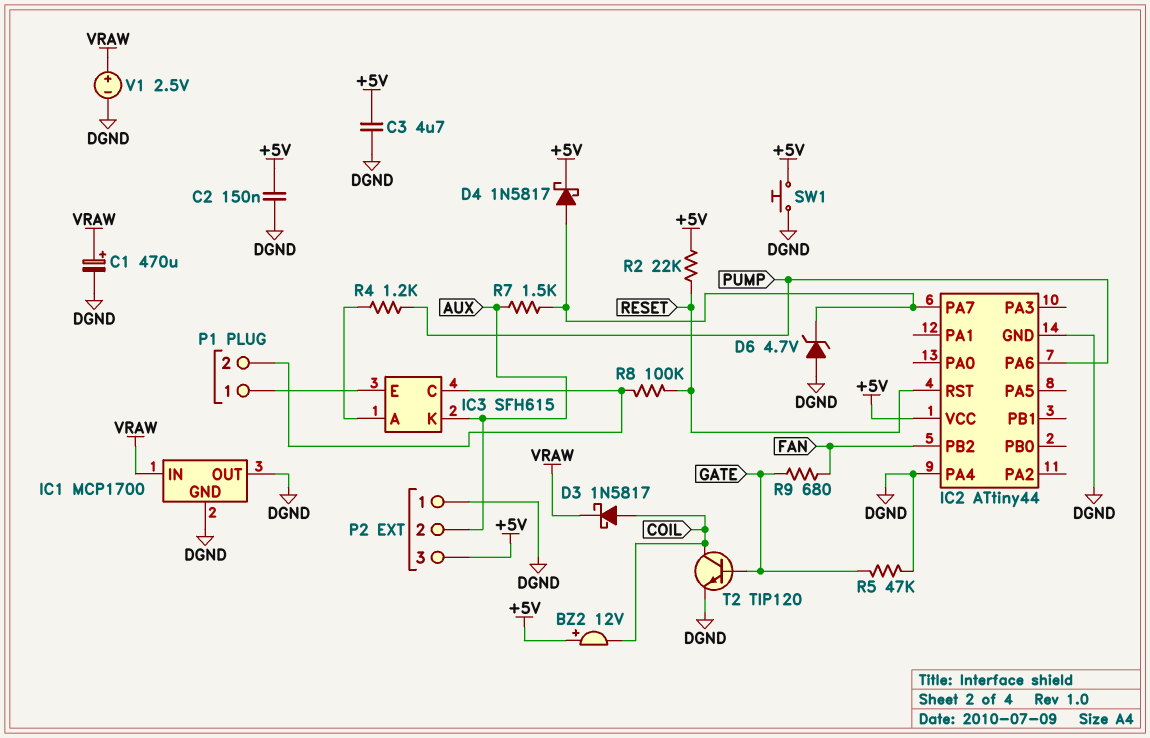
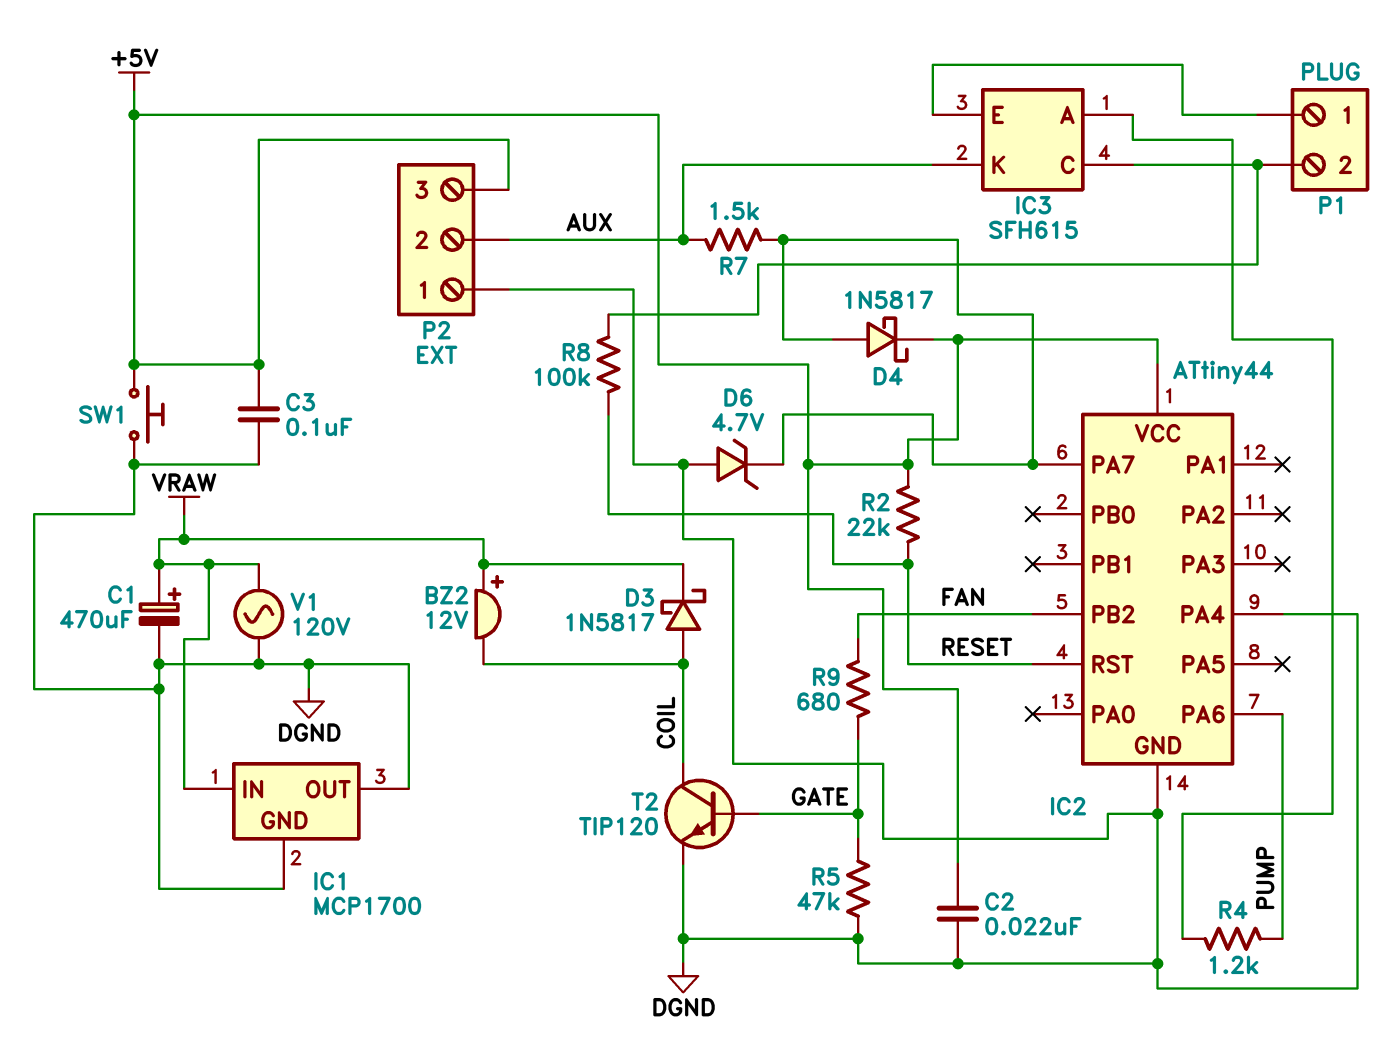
BZ2: buzzer 12V (plus +5V, minus COIL) -> buzzer 12V (plus VRAW, minus COIL)
C2: 150nF (+5V, DGND) -> 22nF (+5V, DGND)
C3: 4.7uF (+5V, DGND) -> 100nF (+5V, DGND)
V1: 2.5V (plus VRAW, minus DGND) -> AC 120V (DGND, VRAW)

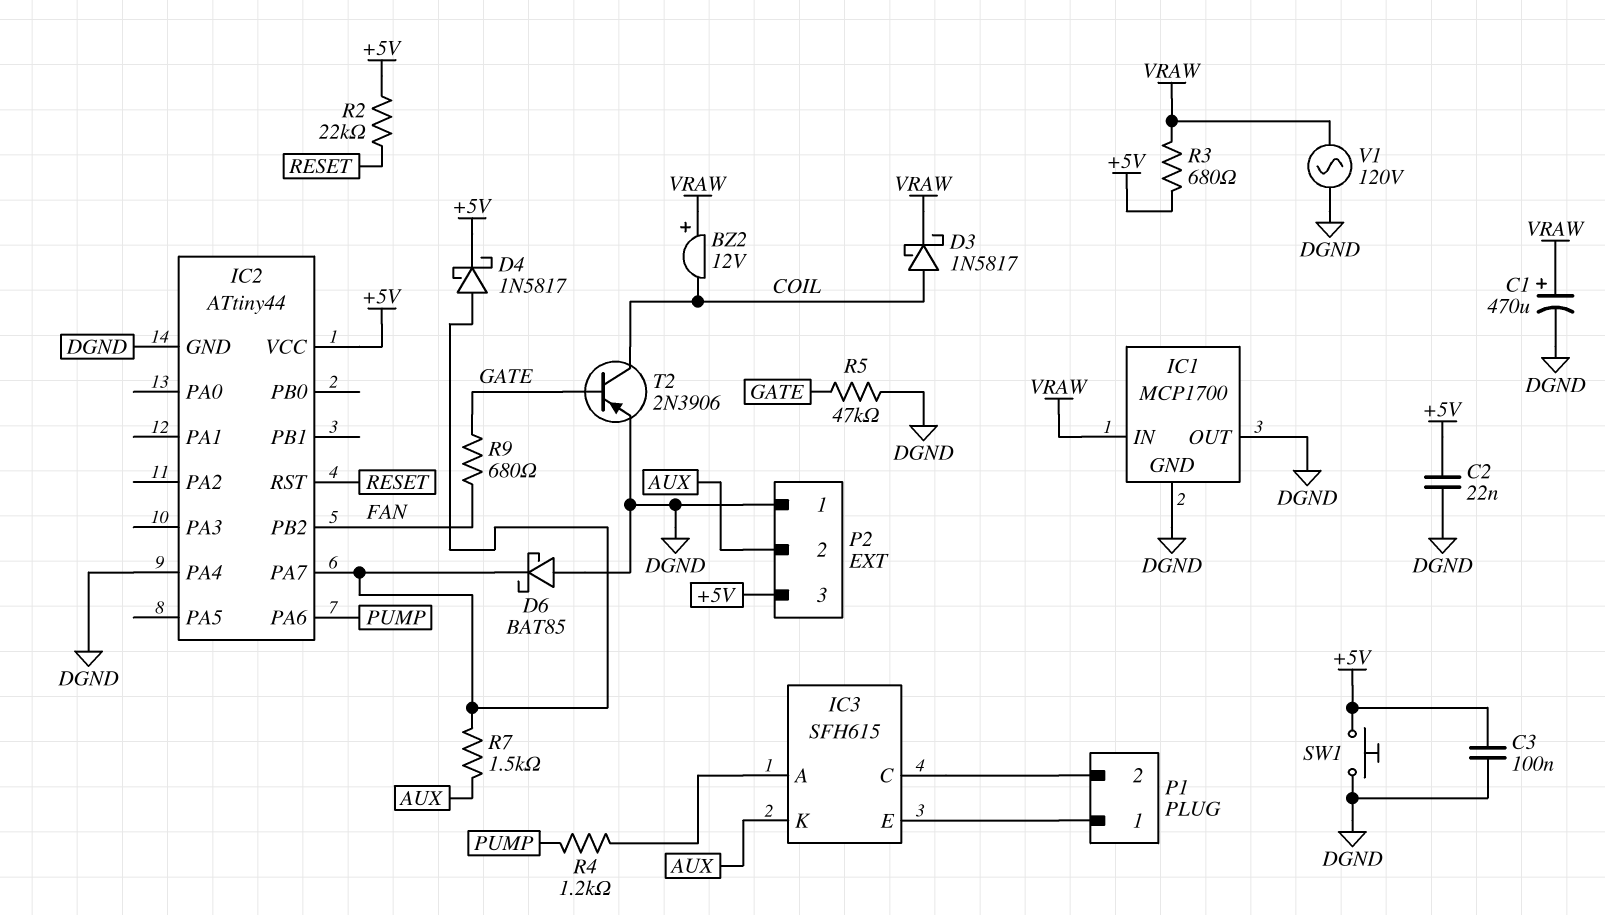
D6: zener 4.7V (A DGND, K IC2/PA7) -> schottky BAT85 (A DGND, K IC2/PA7)
R3: none -> 680 (+5V, VRAW)
R8: 100k (IC3/C, RESET) -> none
T2: NPN TIP120 (B GATE, C COIL, E DGND) -> PNP 2N3906 (B GATE, C COIL, E DGND)

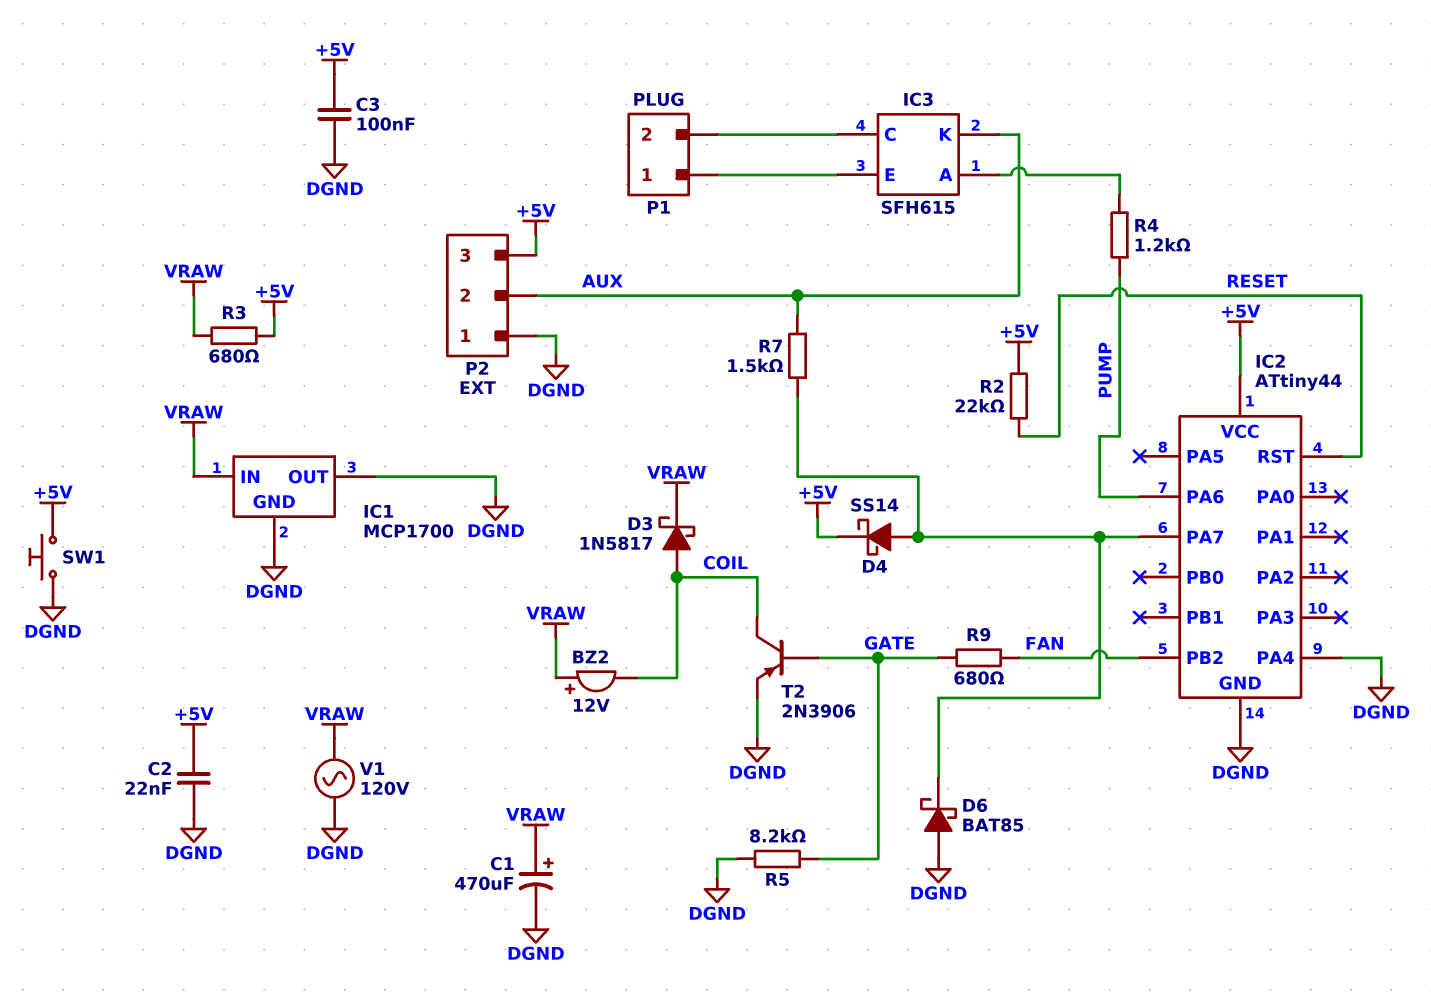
D4: schottky 1N5817 (A IC2/PA7, K +5V) -> schottky SS14 (A IC2/PA7, K +5V)
R5: 47k (DGND, GATE) -> 8.2k (DGND, GATE)

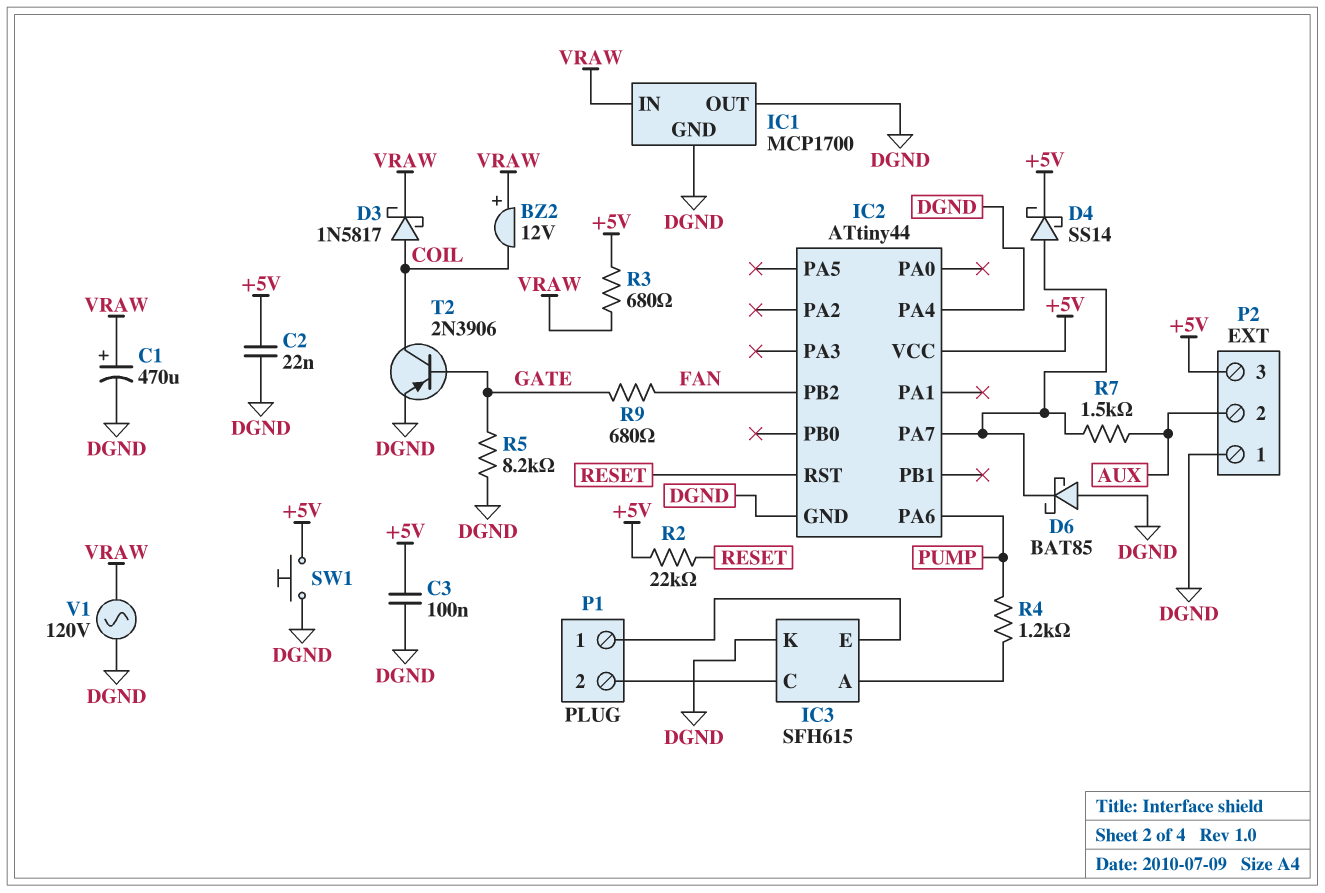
IC3 pin K: AUX -> DGND

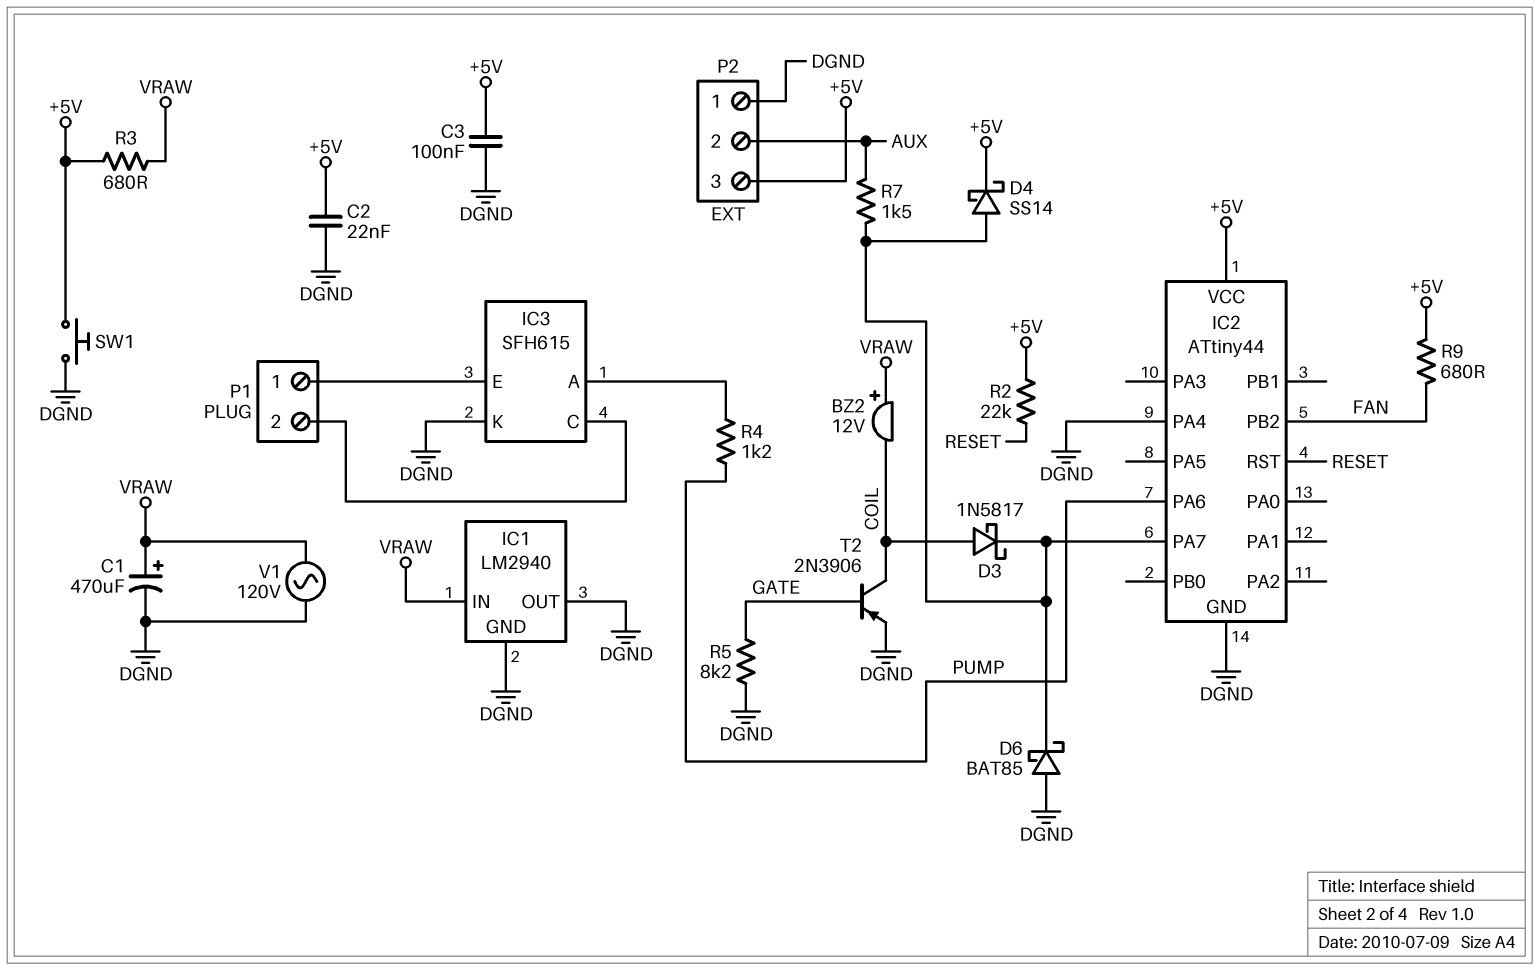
D3: schottky 1N5817 (A COIL, K VRAW) -> schottky 1N5817 (A COIL, K IC2/PA7)
IC1: MCP1700 -> LM2940
R9: 680 (FAN, GATE) -> 680 (+5V, FAN)

